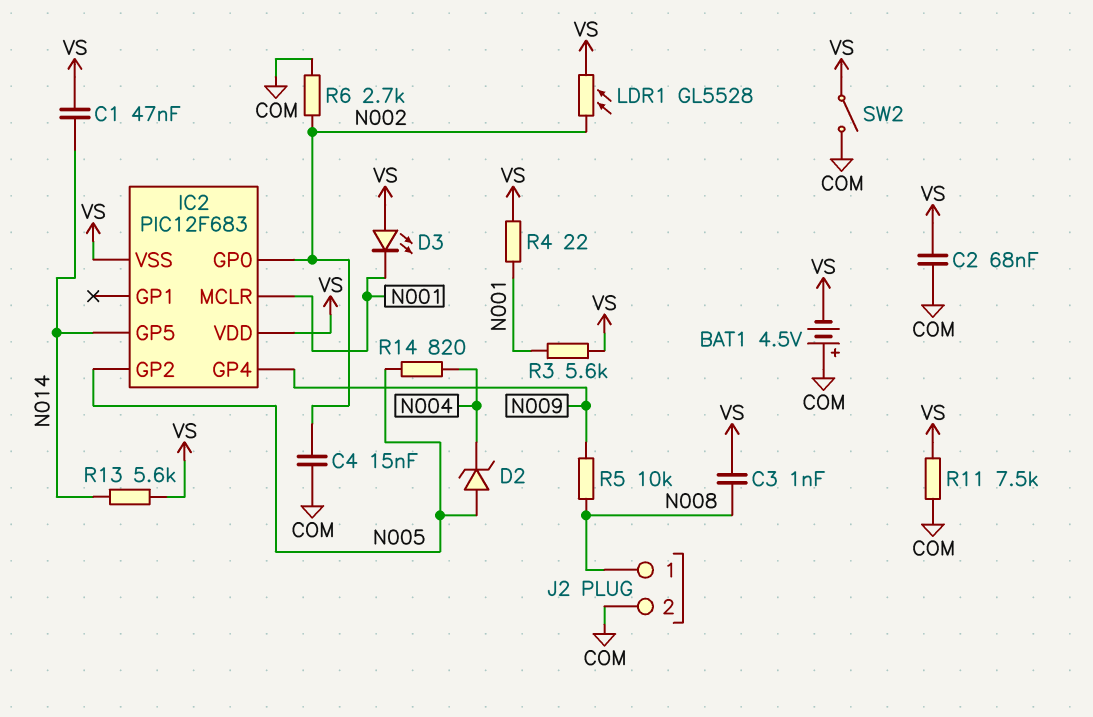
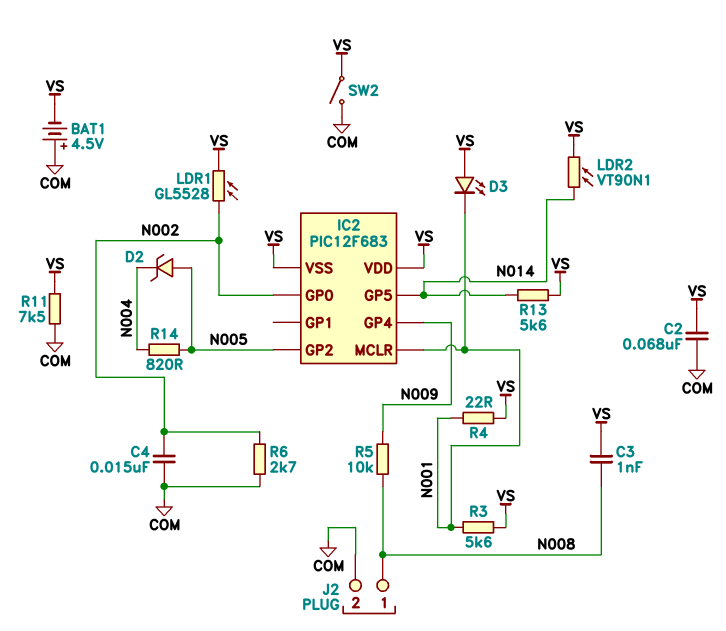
C1: 47nF (N014, VS) -> none
LDR2: none -> VT90N1 (N014, VS)

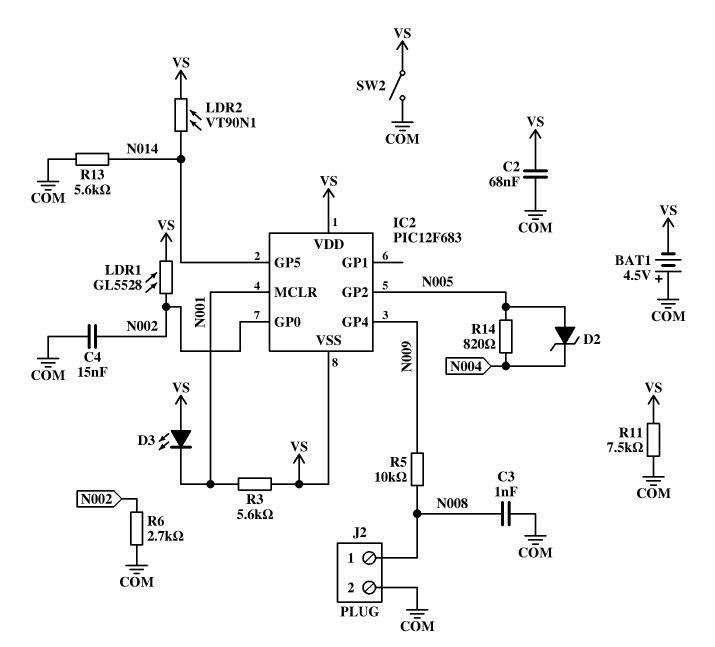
C3: 1nF (N008, VS) -> 1nF (COM, N008)
R4: 22 (N001, VS) -> none
R13: 5.6k (N014, VS) -> 5.6k (COM, N014)

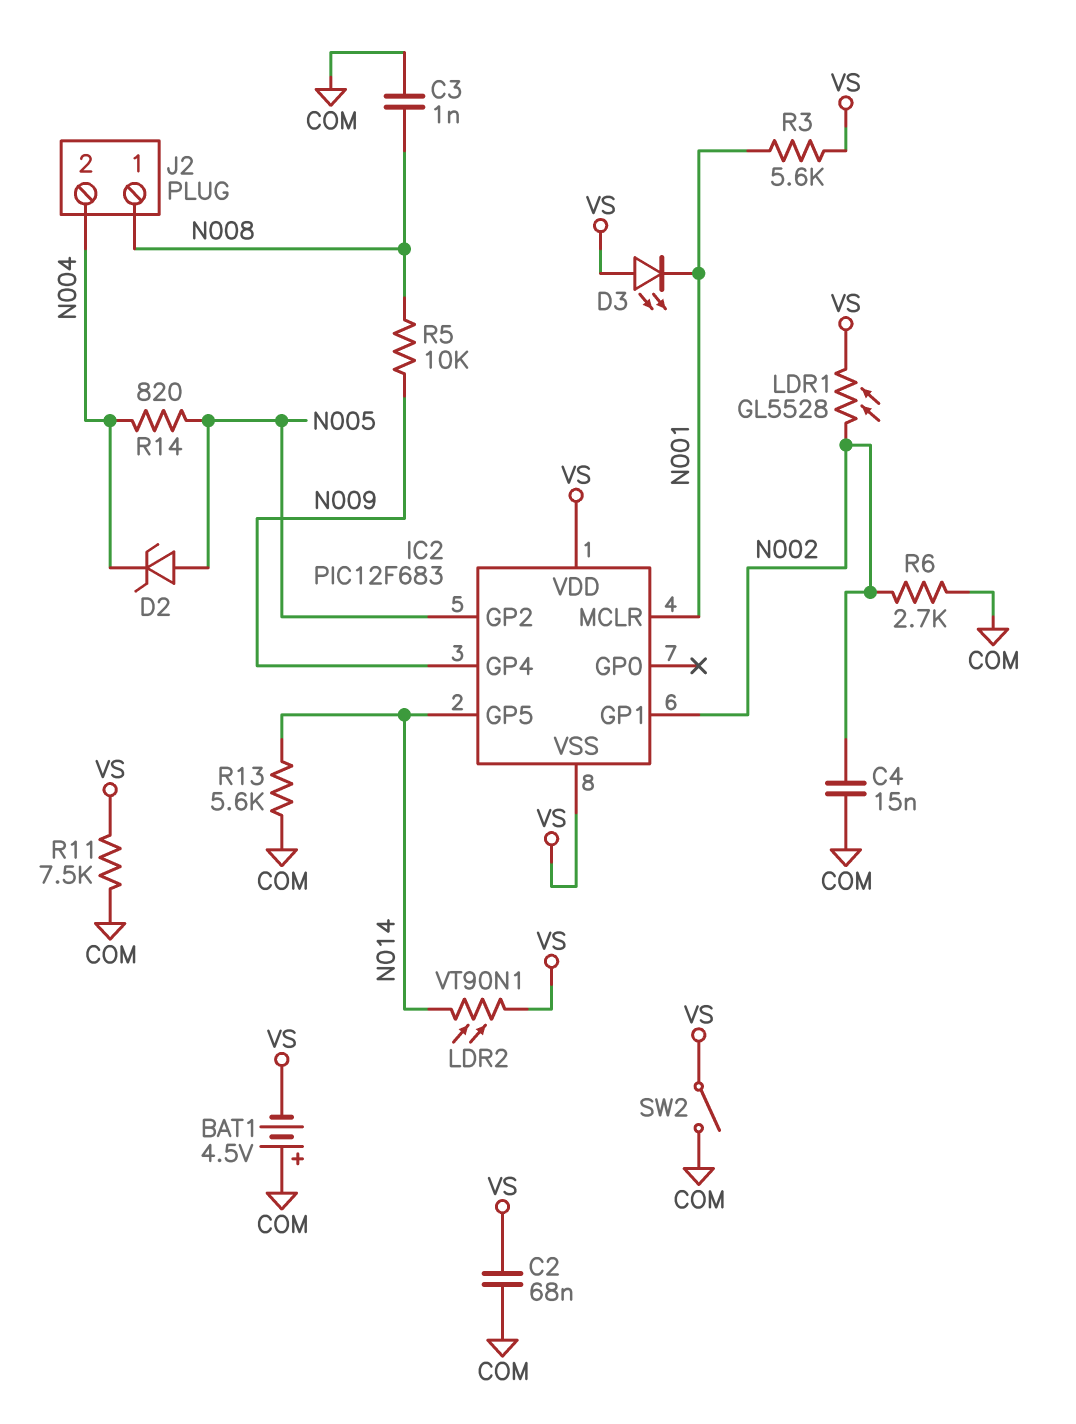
IC2 pin GP0: N002 -> none
IC2 pin GP1: none -> N002
J2 pin 2: COM -> N004

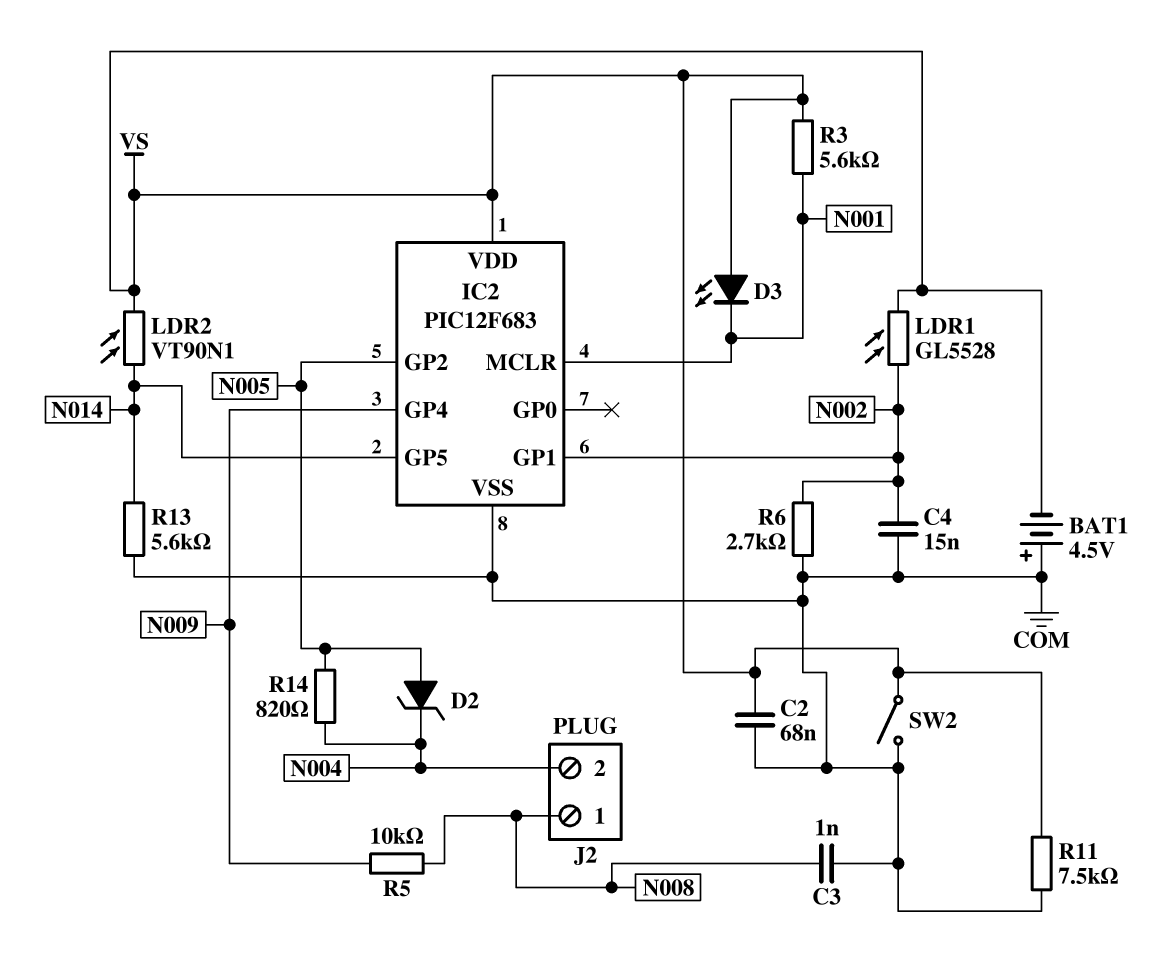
IC2 pin VSS: VS -> COM

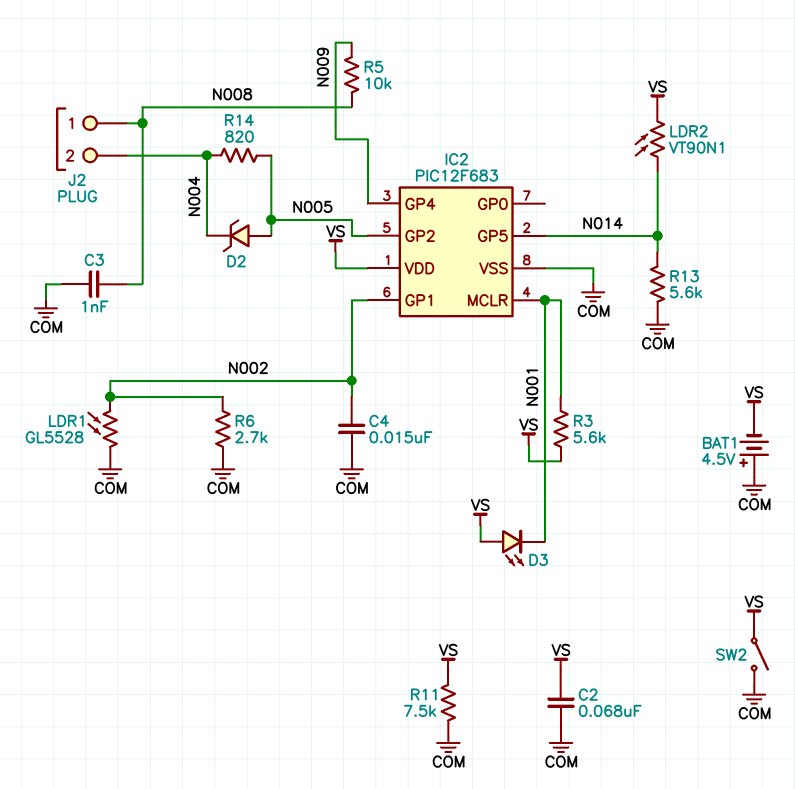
LDR1: GL5528 (N002, VS) -> GL5528 (COM, N002)

